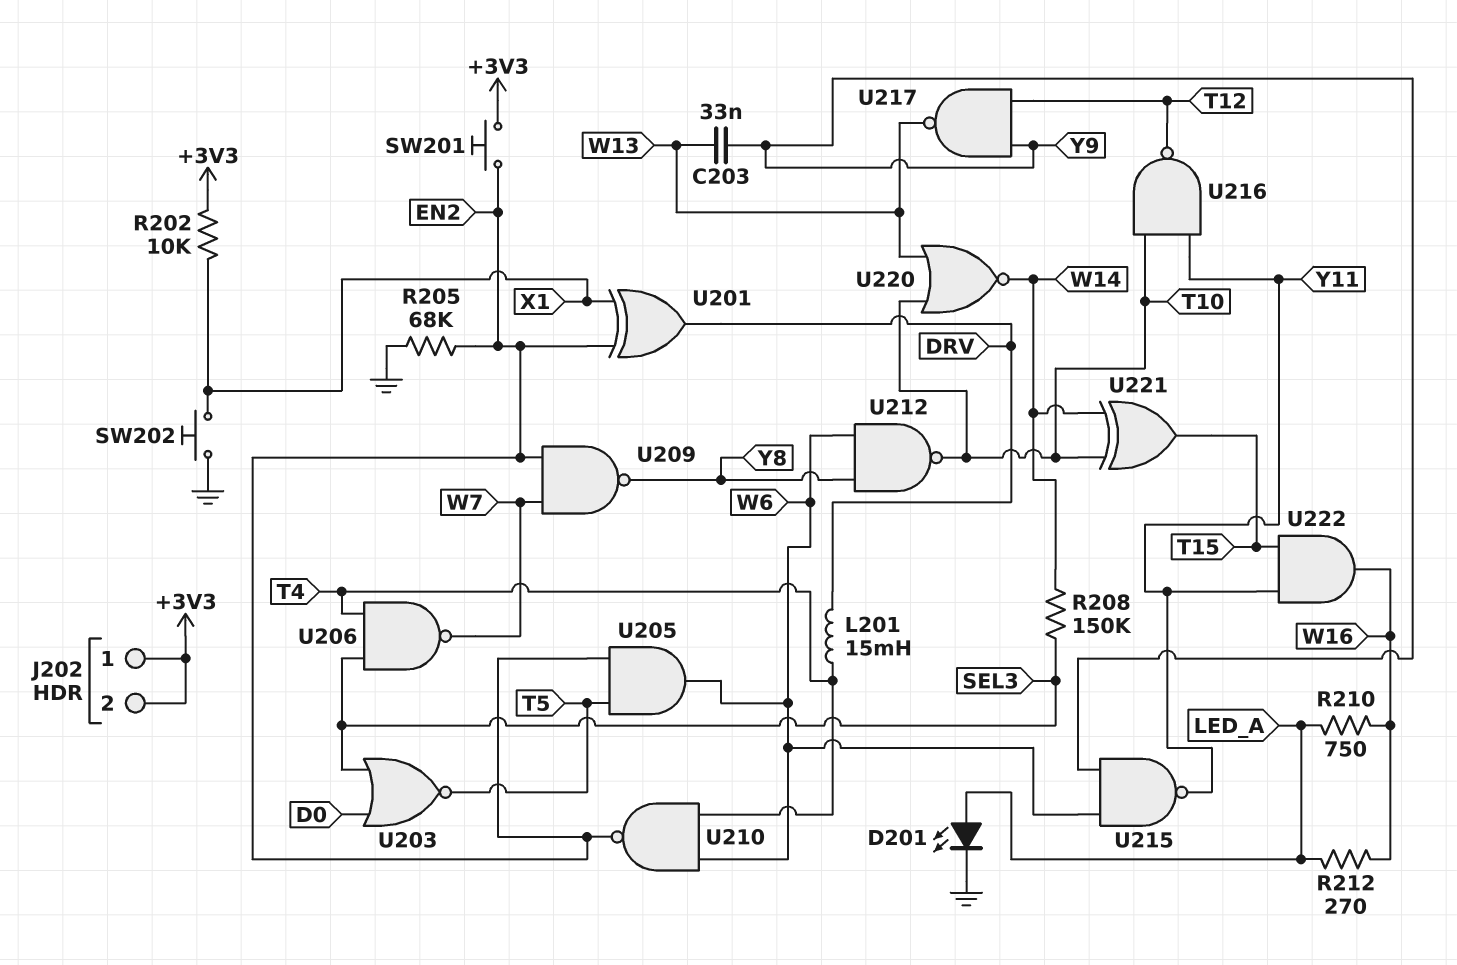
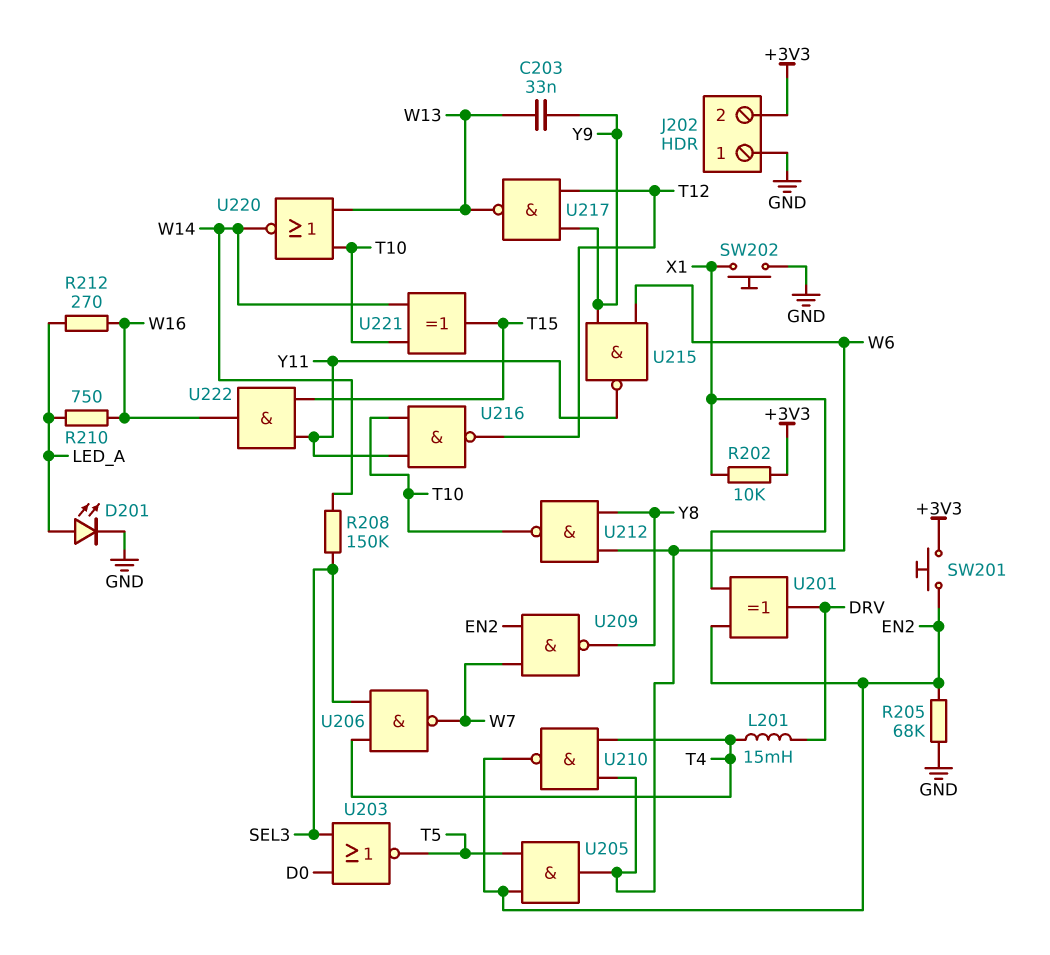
J202 pin 1: +3V3 -> GND

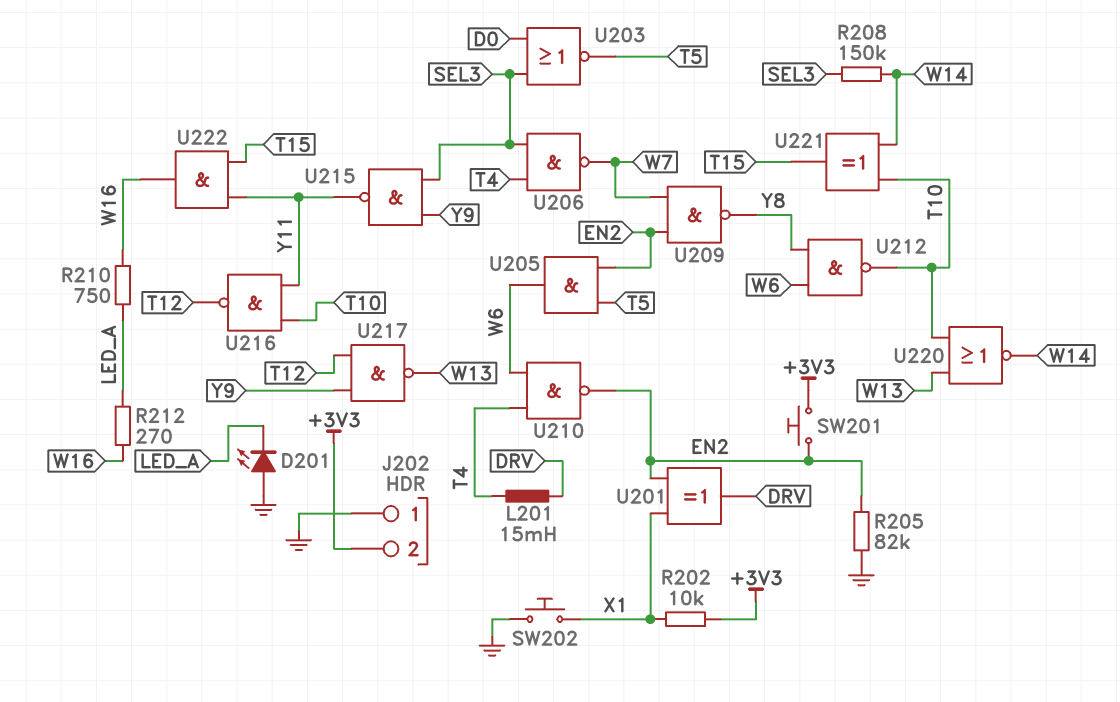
C203: 33nF (W13, Y9) -> none
D201: LED (A LED_A, K GND) -> LED (A GND, K LED_A)
R205: 68k (EN2, GND) -> 82k (EN2, GND)
U215: NAND (in W6, in Y9, out Y11) -> NAND (in SEL3, in Y9, out Y11)

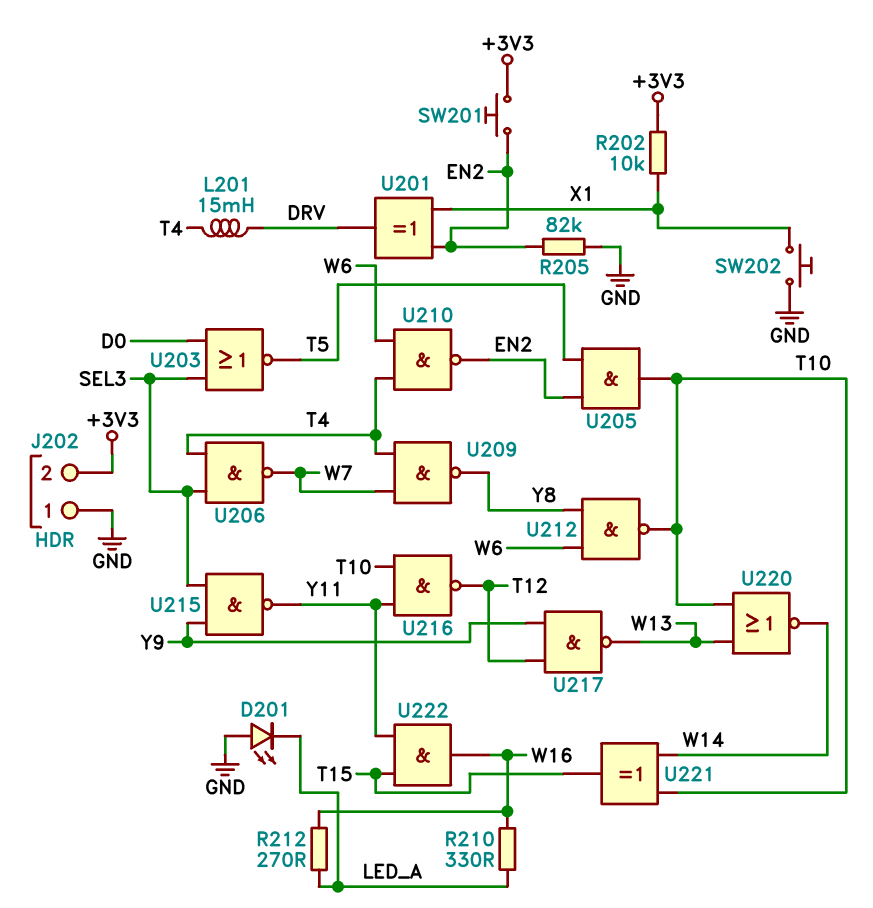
R208: 150k (SEL3, W14) -> none
R210: 750 (LED_A, W16) -> 330 (LED_A, W16)
U205: AND (in EN2, in T5, out W6) -> AND (in EN2, in T5, out T10)
U209: NAND (in EN2, in W7, out Y8) -> NAND (in T4, in W7, out Y8)

